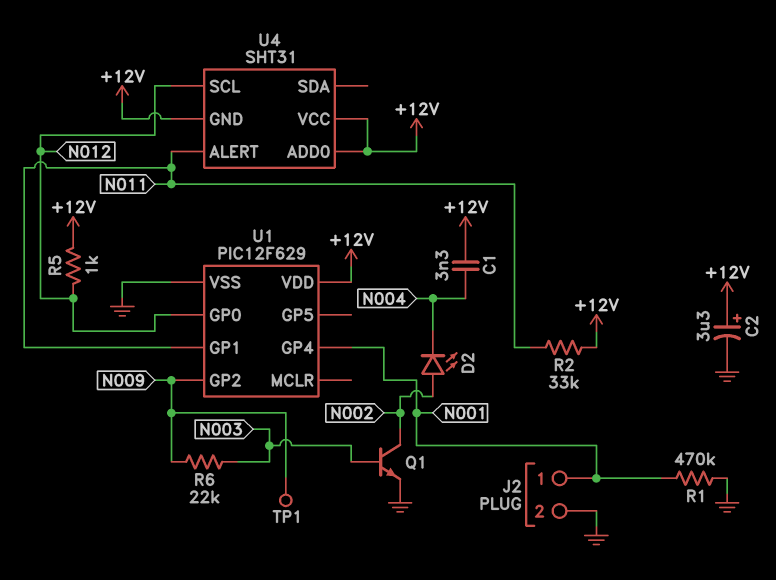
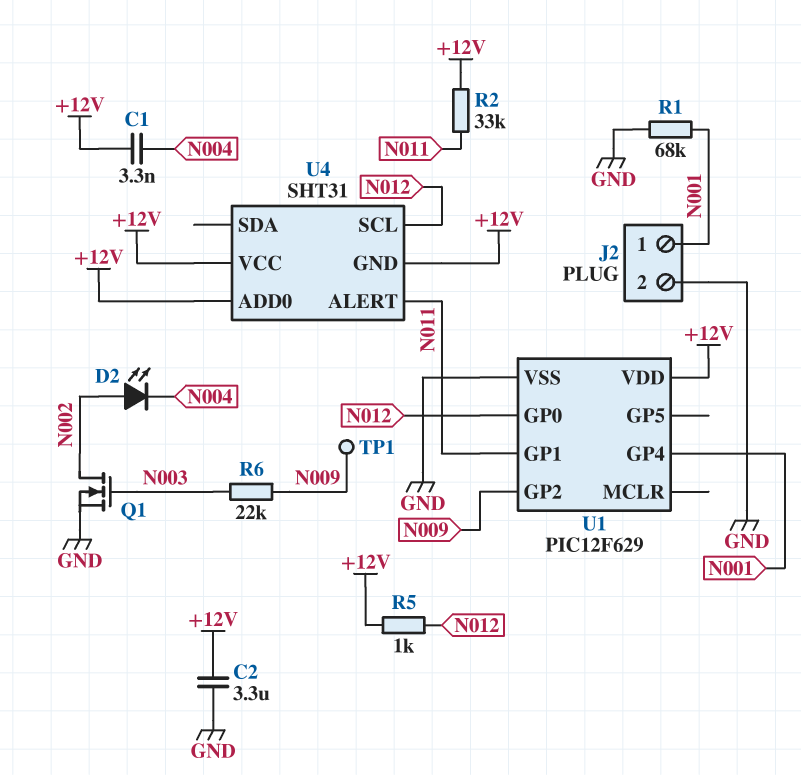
C2: 3.3uF (plus +12V, minus GND) -> 3.3uF (+12V, GND)
Q1: NPN (B N003, C N002, E GND) -> NMOS (G N003, D N002, S GND)
R1: 470k (GND, N001) -> 68k (GND, N001)

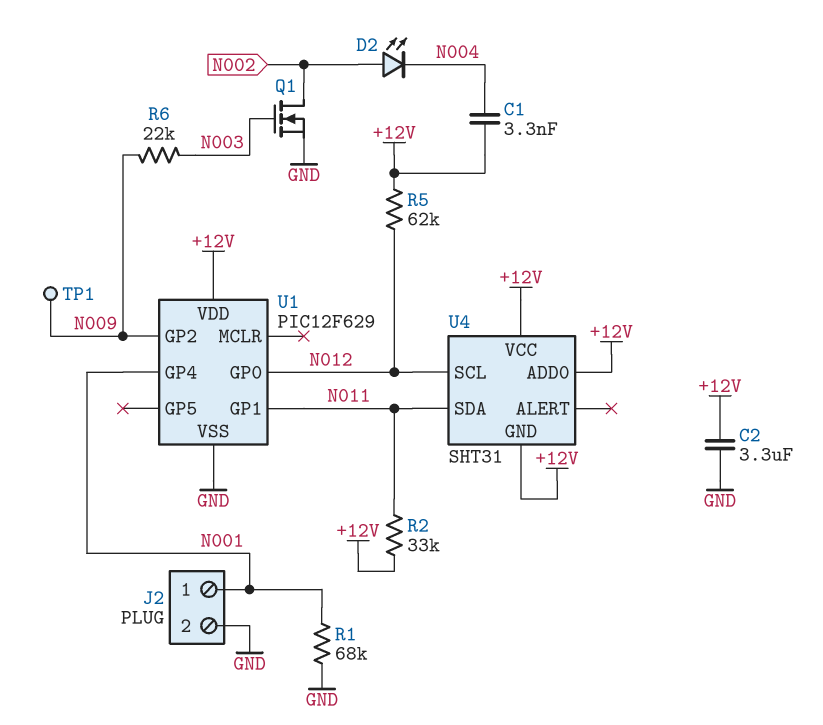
R5: 1k (+12V, N012) -> 62k (+12V, N012)
U4 pin ALERT: N011 -> none
U4 pin SDA: none -> N011

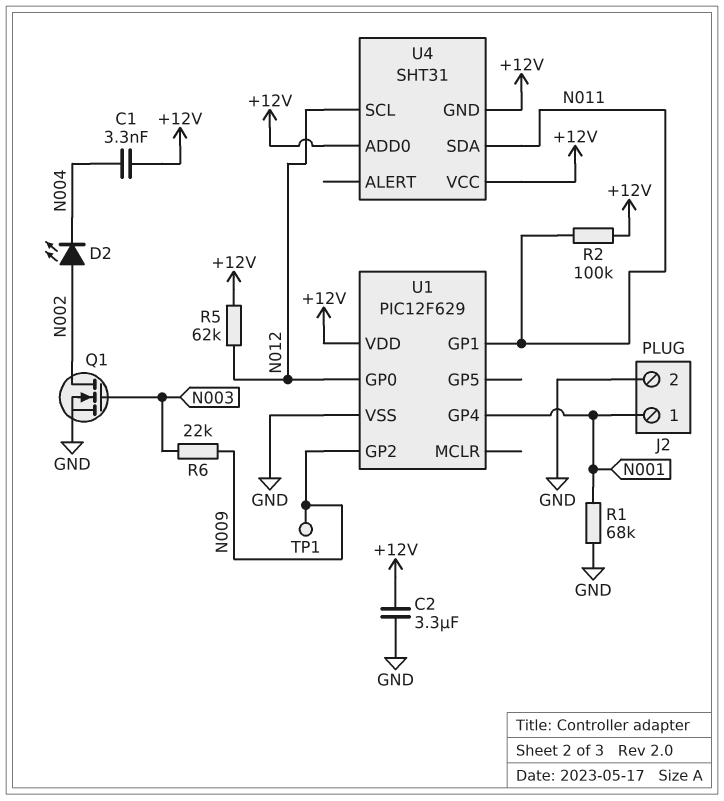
R2: 33k (+12V, N011) -> 100k (+12V, N011)

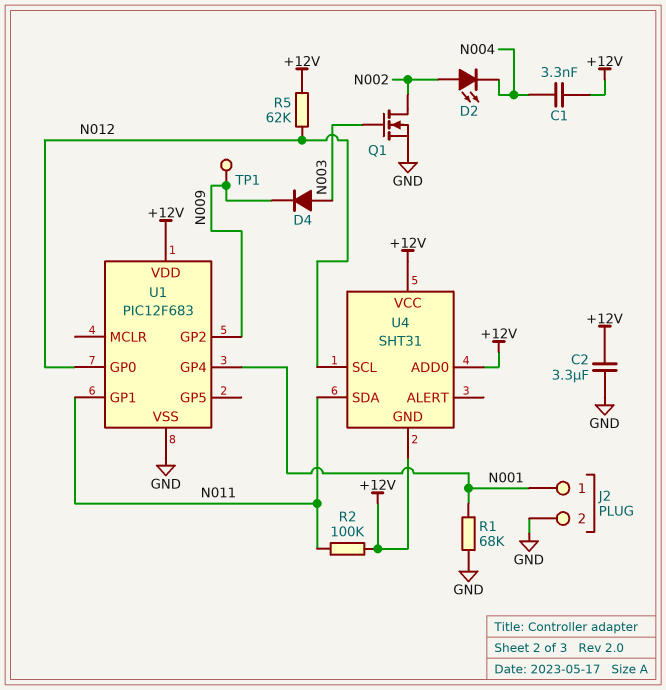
D4: none -> diode (A N003, K N009)
R6: 22k (N003, N009) -> none
U1: PIC12F629 -> PIC12F683

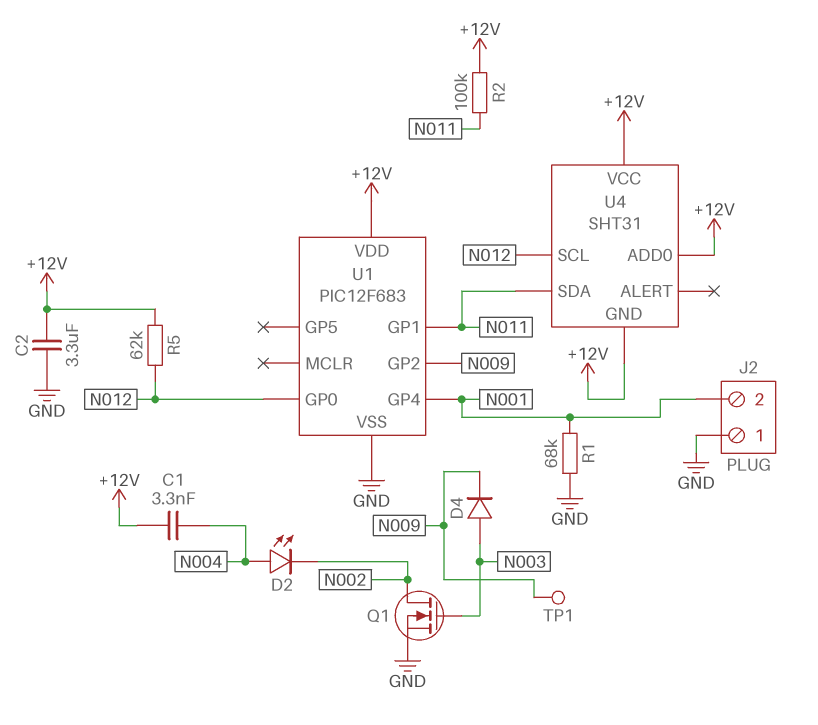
D2: LED (A N002, K N004) -> LED (A N004, K N002)
J2 pin 1: N001 -> GND
J2 pin 2: GND -> N001

